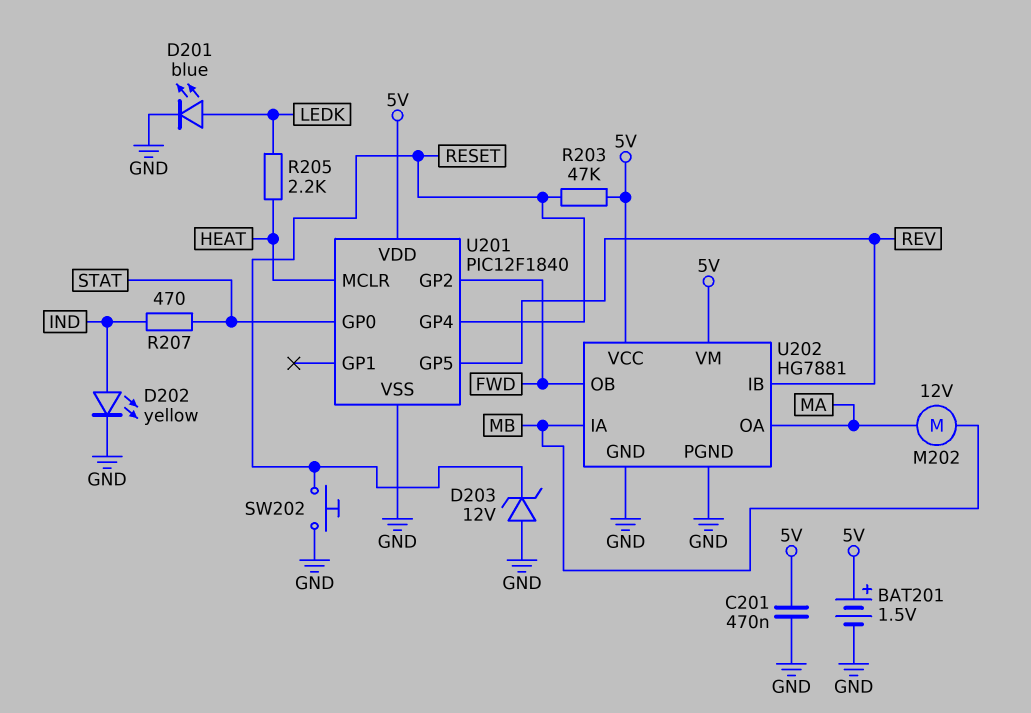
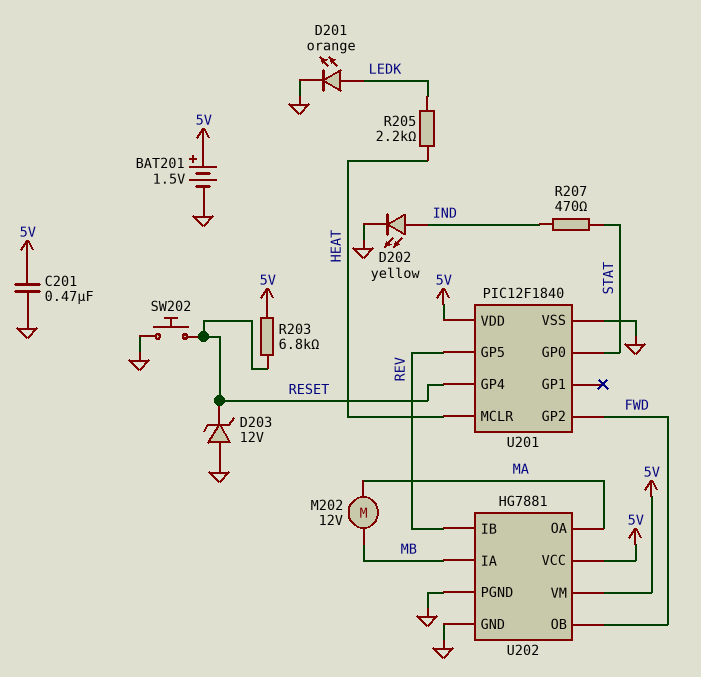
D201: LED blue (A LEDK, K GND) -> LED orange (A LEDK, K GND)
R203: 47k (5V, RESET) -> 6.8k (5V, RESET)

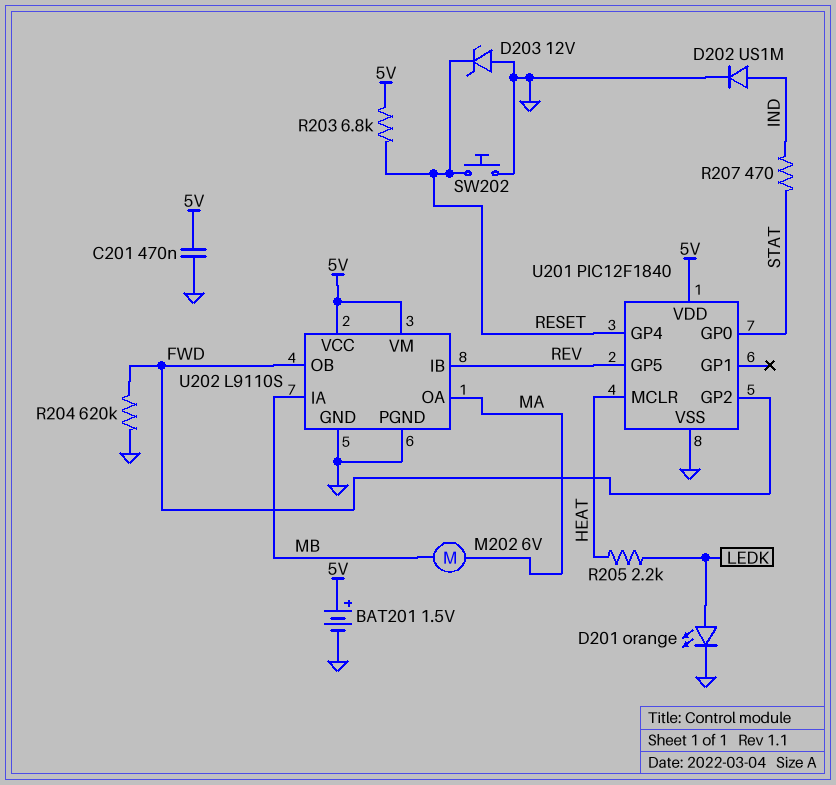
D202: LED yellow (A IND, K GND) -> diode US1M (A IND, K GND)
M202: motor 12V (MA, MB) -> motor 6V (MA, MB)
R204: none -> 620k (FWD, GND)
U202: HG7881 -> L9110S

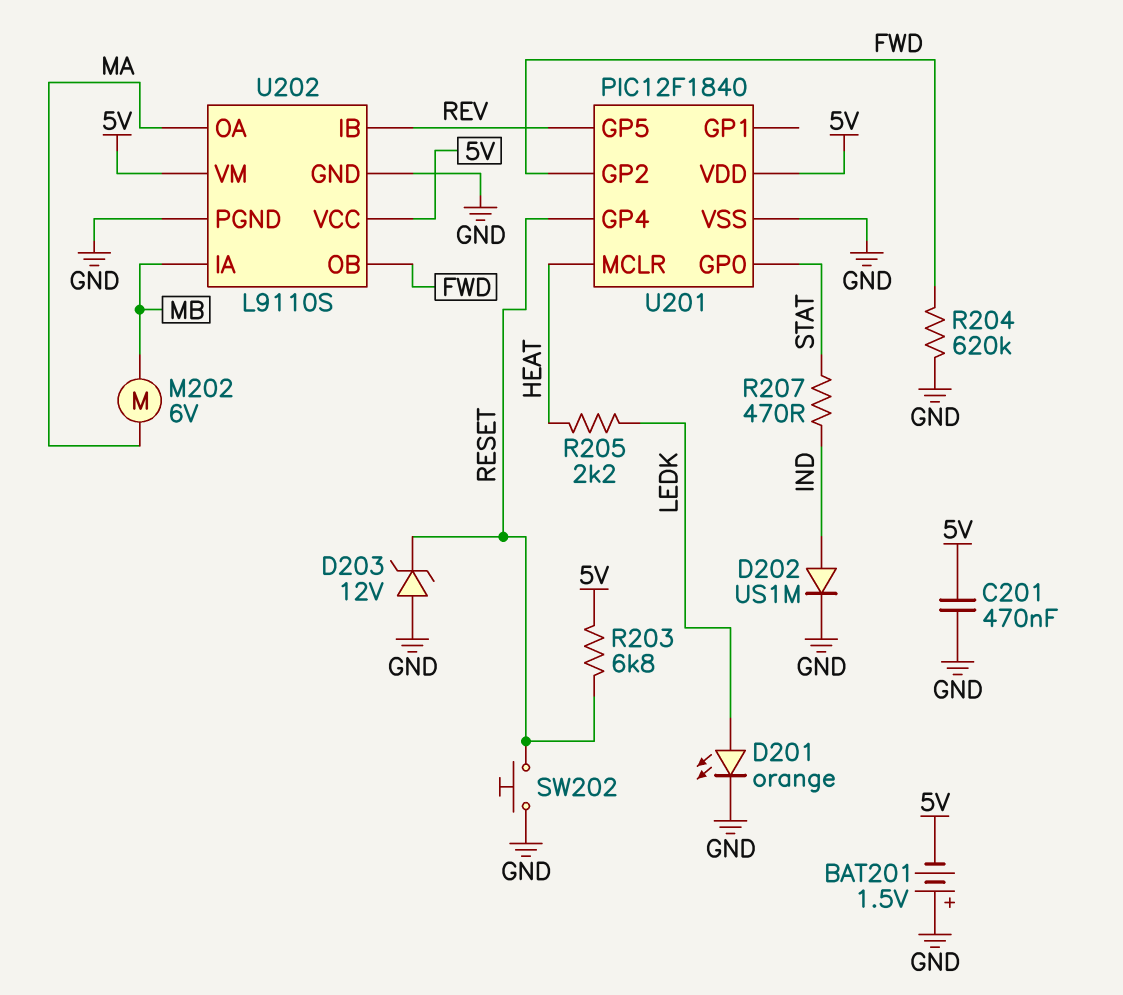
BAT201: 1.5V (plus 5V, minus GND) -> 1.5V (plus GND, minus 5V)

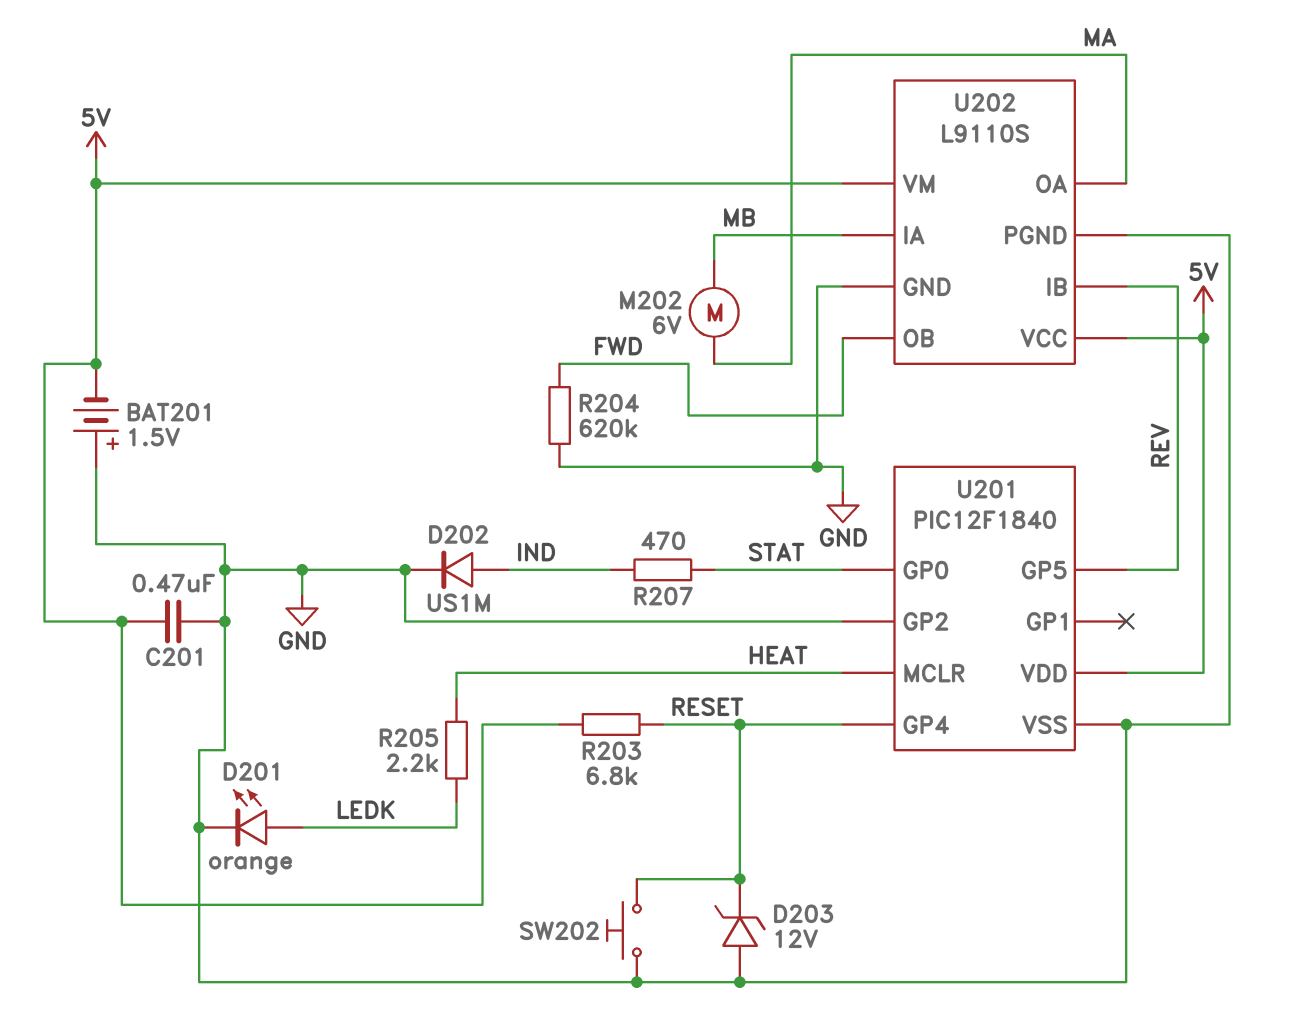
U201 pin GP2: FWD -> GND

